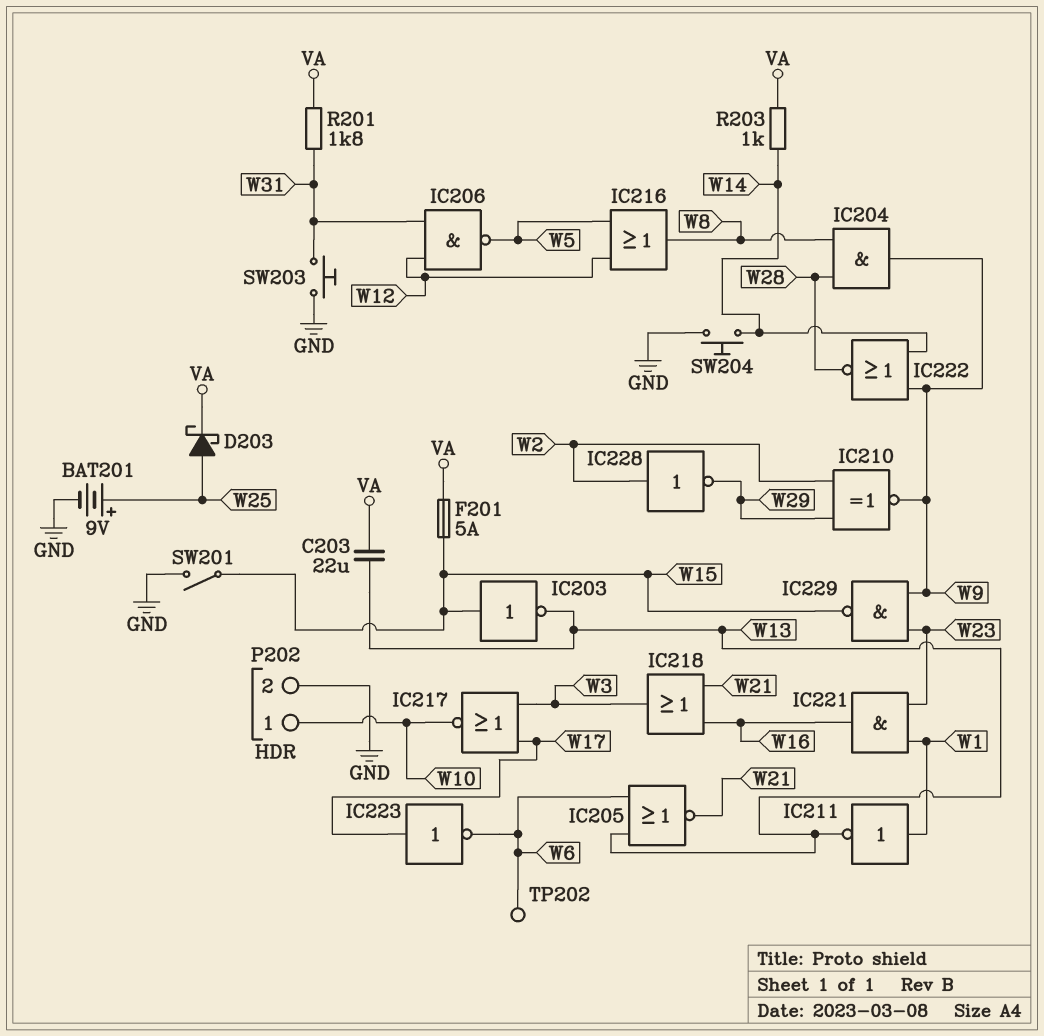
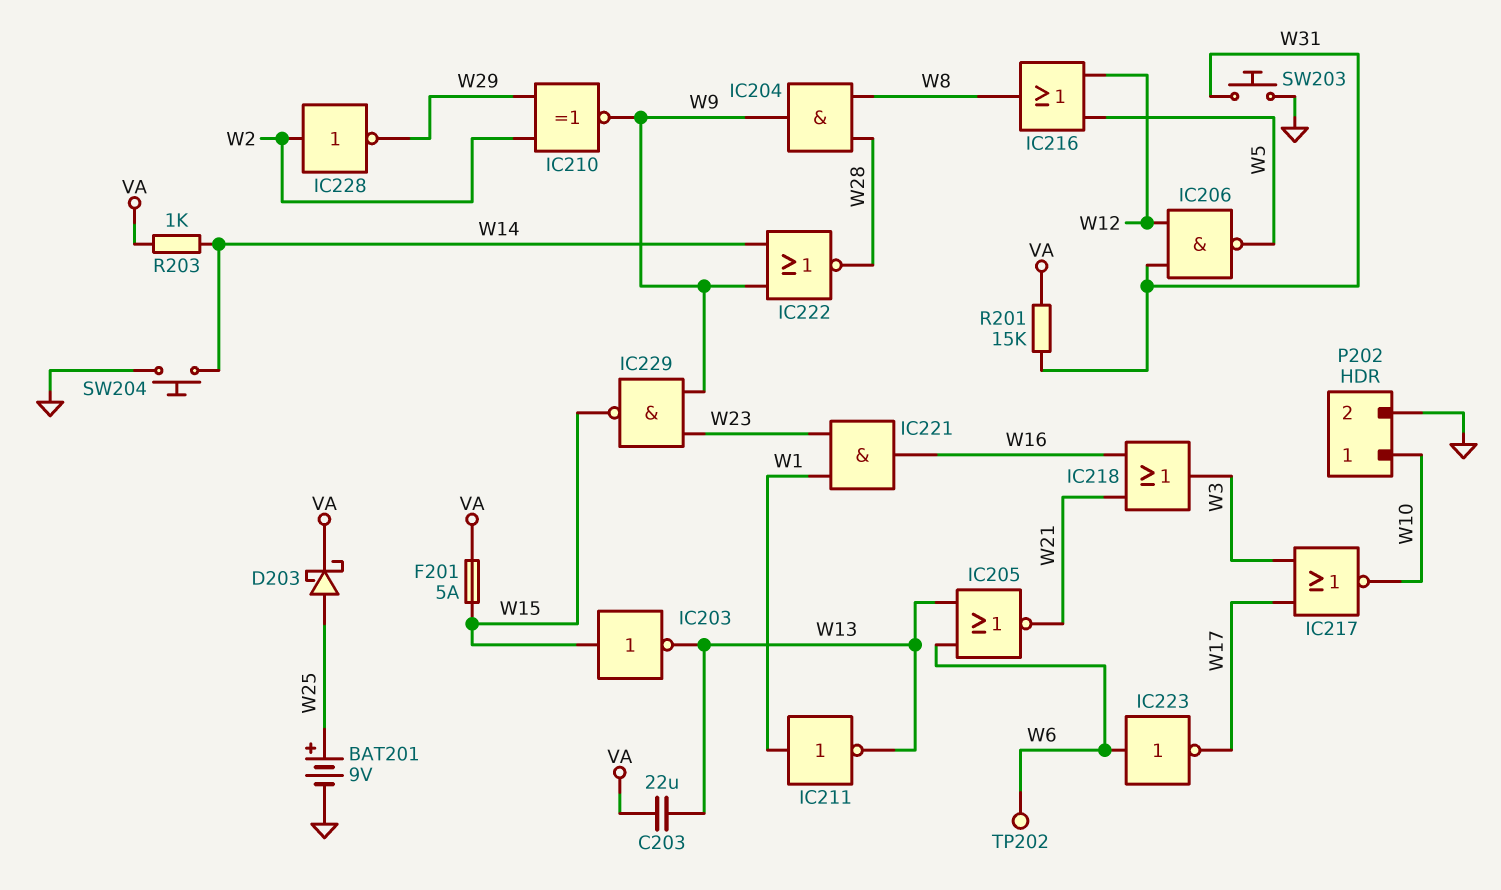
IC223: NOT (in W17, out W6) -> NOT (in W6, out W17)
R201: 1.8k (VA, W31) -> 15k (VA, W31)
SW201: switch (GND, W15) -> none

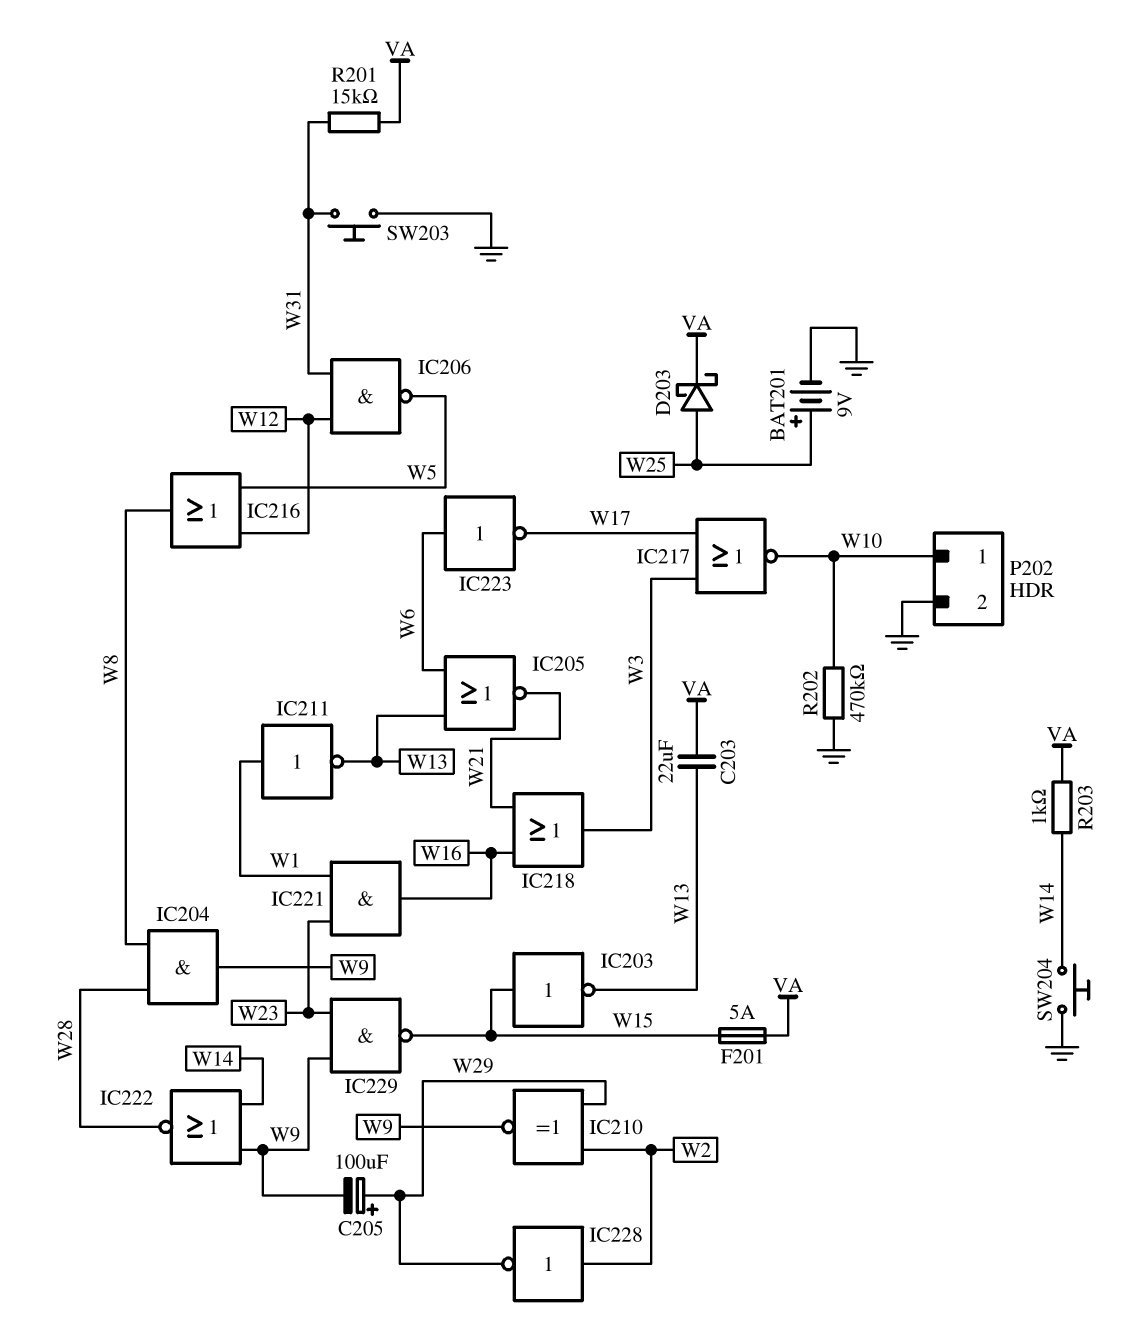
C205: none -> 100uF (plus W29, minus W9)
R202: none -> 470k (GND, W10)
TP202: test point (W6) -> none

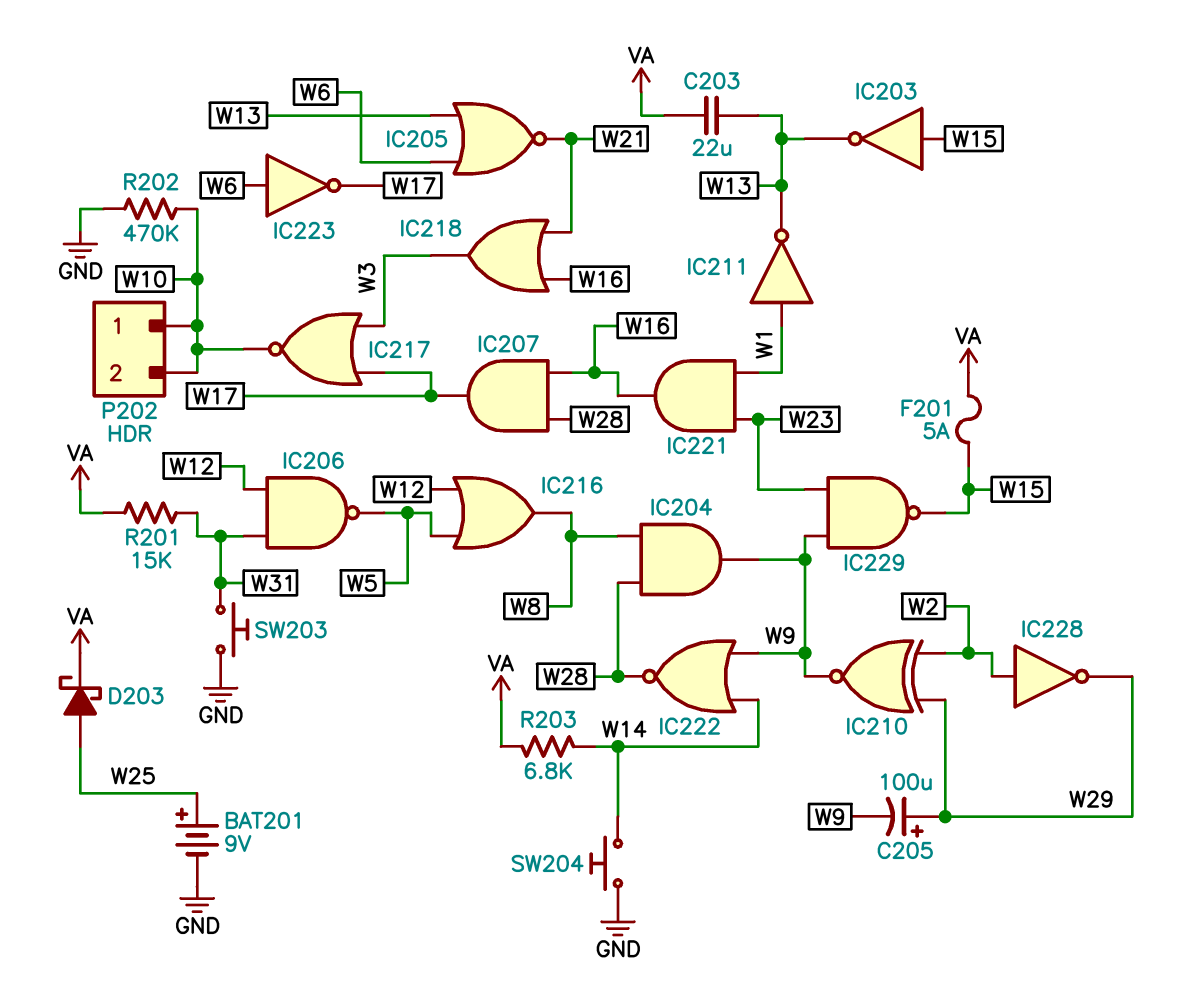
IC207: none -> AND (in W16, in W28, out W17)
P202 pin 2: GND -> W10
R203: 1k (VA, W14) -> 6.8k (VA, W14)

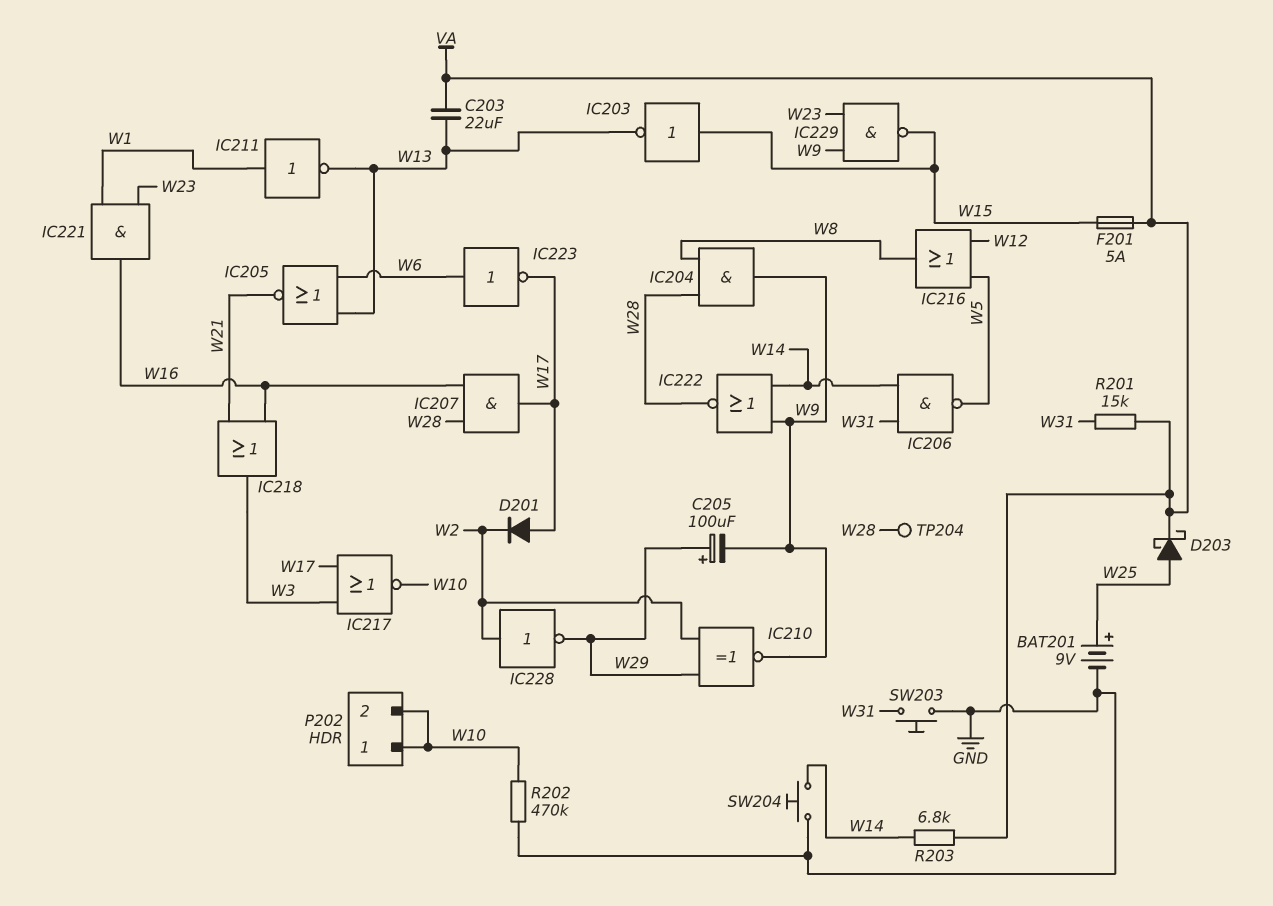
D201: none -> diode (A W17, K W2)
IC206: NAND (in W12, in W31, out W5) -> NAND (in W14, in W31, out W5)
TP204: none -> test point (W28)

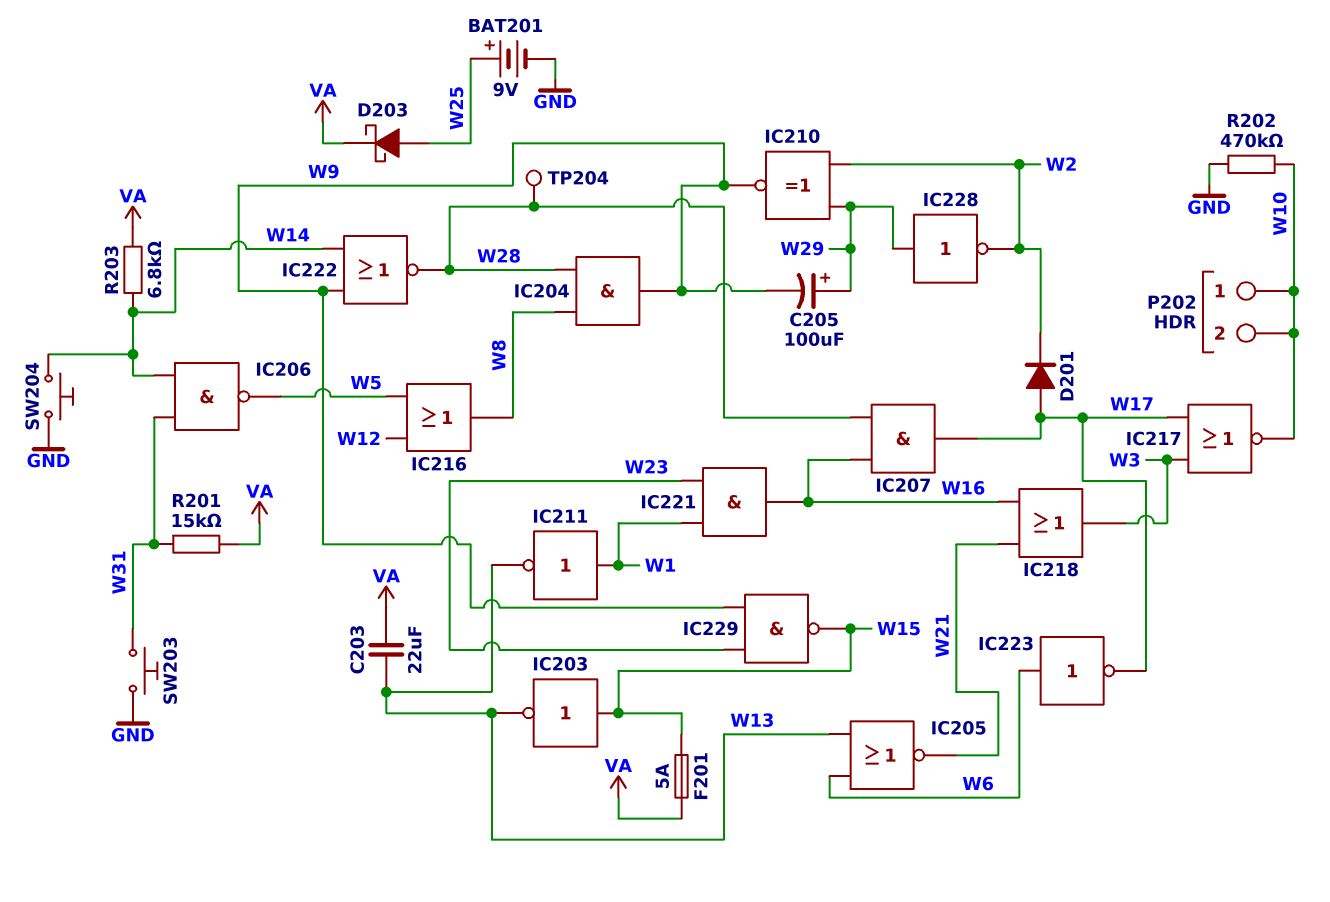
IC228: NOT (in W2, out W29) -> NOT (in W29, out W2)

